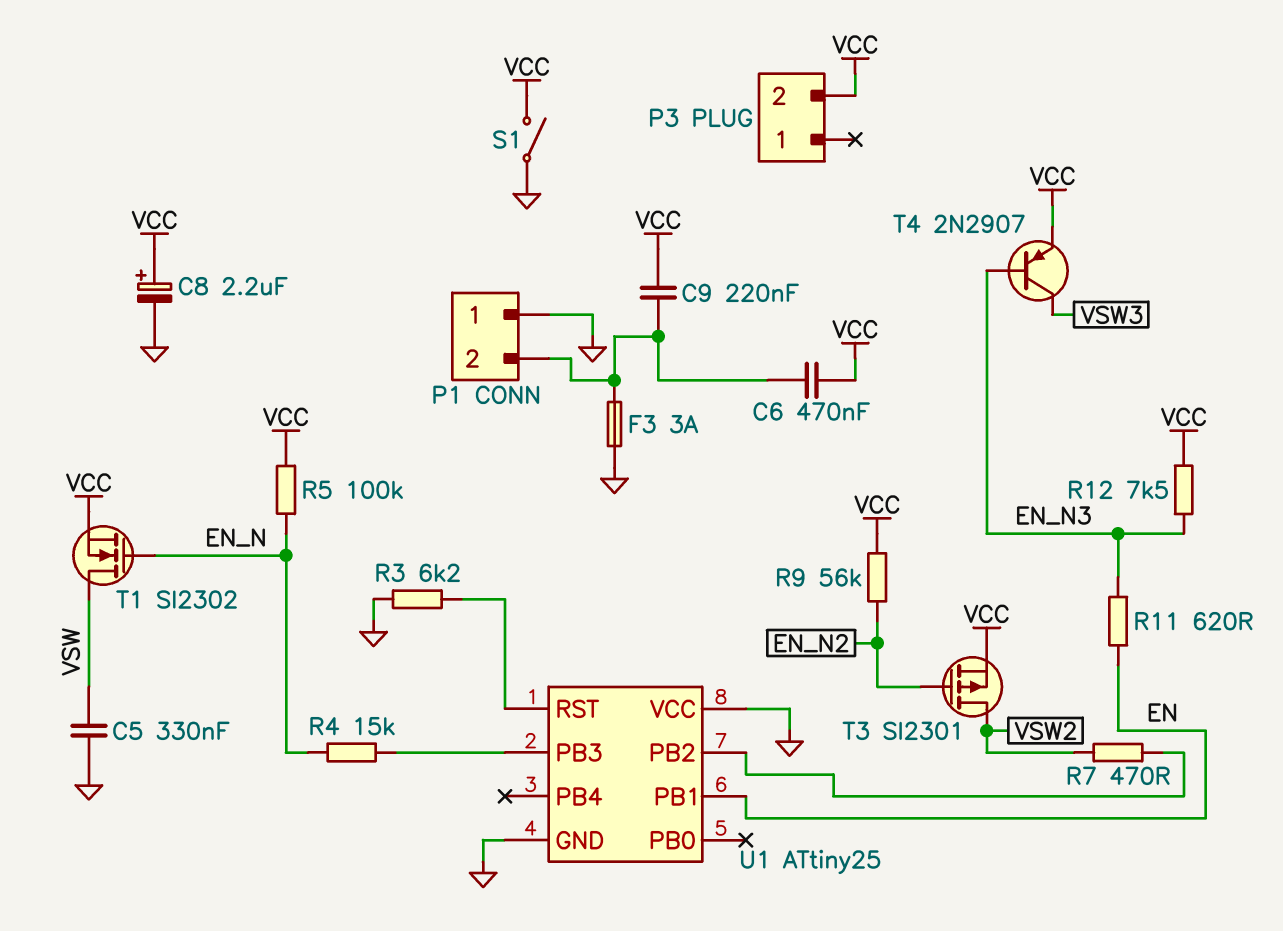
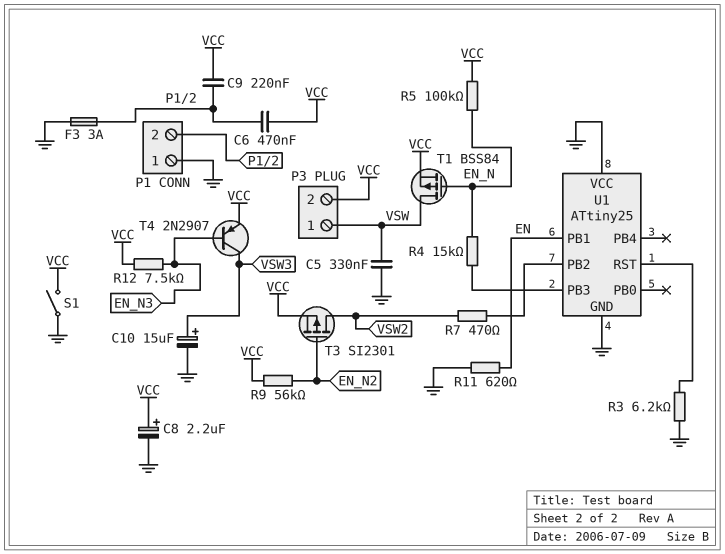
C10: none -> 15uF (plus VSW3, minus GND)
P3 pin 1: none -> VSW
R11: 620 (EN, EN_N3) -> 620 (EN, GND)
T1: NMOS SI2302 (G EN_N, D VSW, S VCC) -> PMOS BSS84 (G EN_N, D VSW, S VCC)

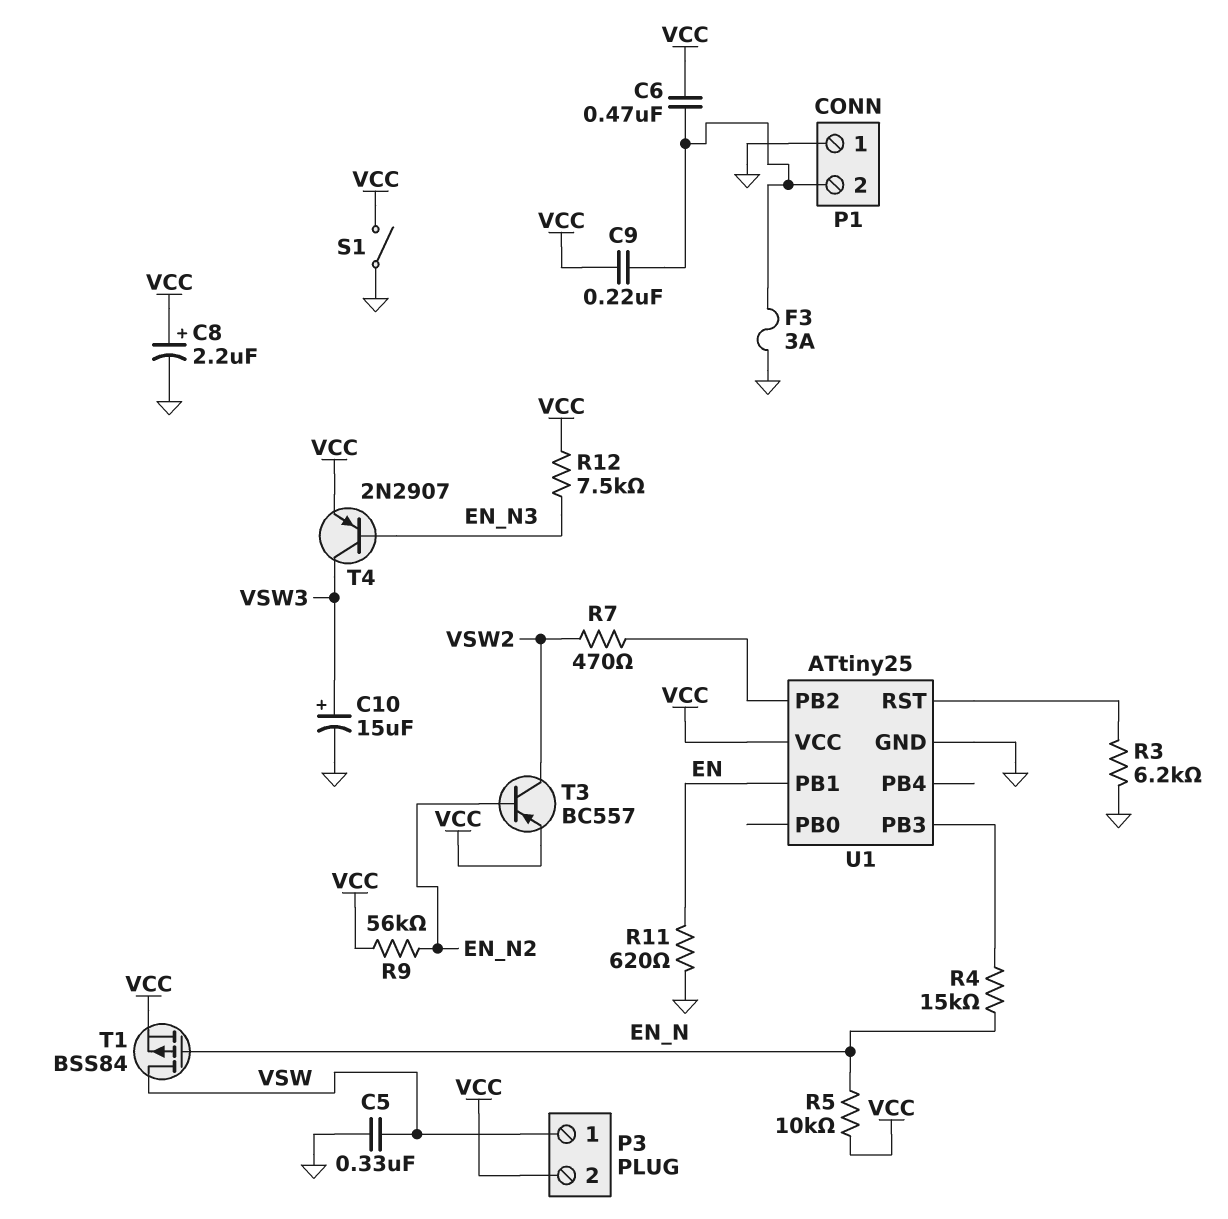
R5: 100k (EN_N, VCC) -> 10k (EN_N, VCC)
T3: PMOS SI2301 (G EN_N2, D VSW2, S VCC) -> PNP BC557 (B EN_N2, C VSW2, E VCC)
U1 pin VCC: GND -> VCC

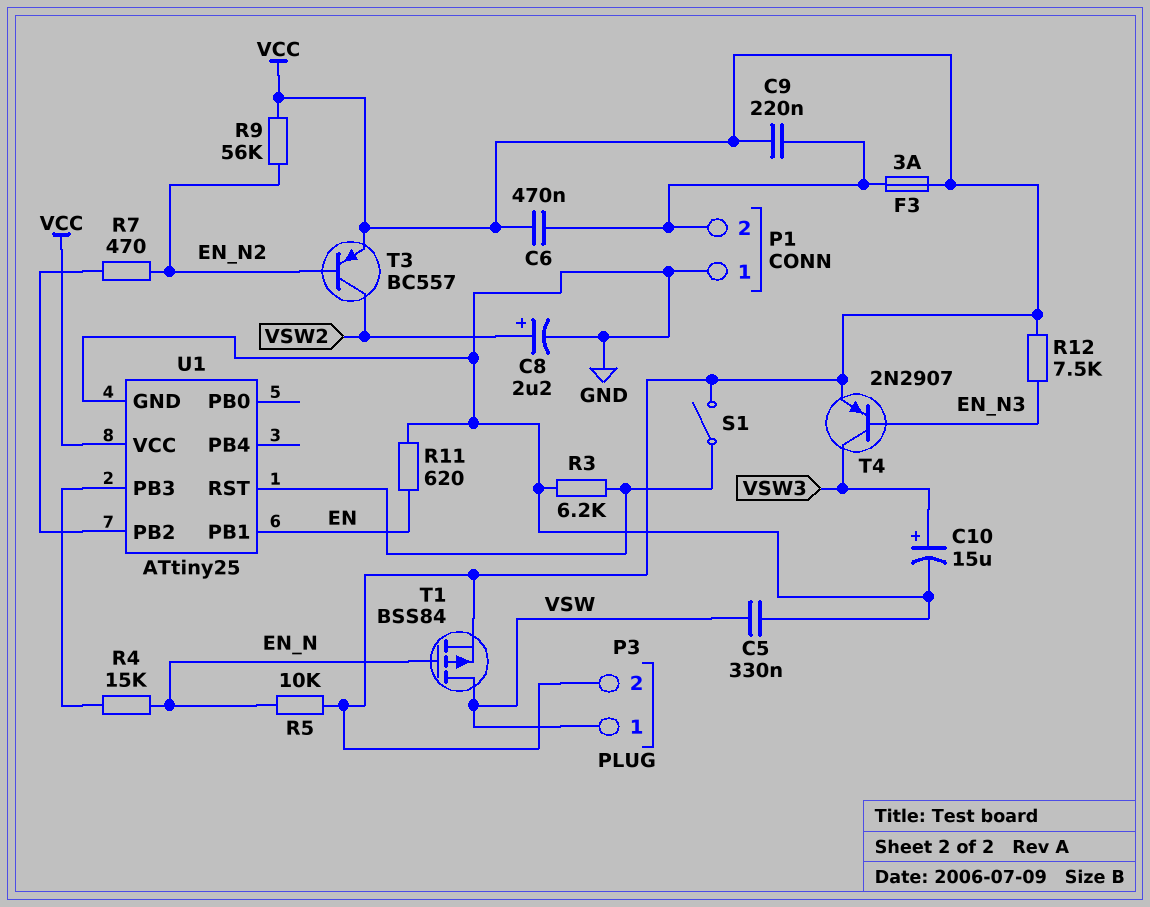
C8: 2.2uF (plus VCC, minus GND) -> 2.2uF (plus VSW2, minus GND)
F3: 3A (GND, P1/2) -> 3A (P1/2, VCC)
R7: 470 (U1/PB2, VSW2) -> 470 (EN_N2, U1/PB2)
S1: switch (GND, VCC) -> switch (U1/RST, VCC)

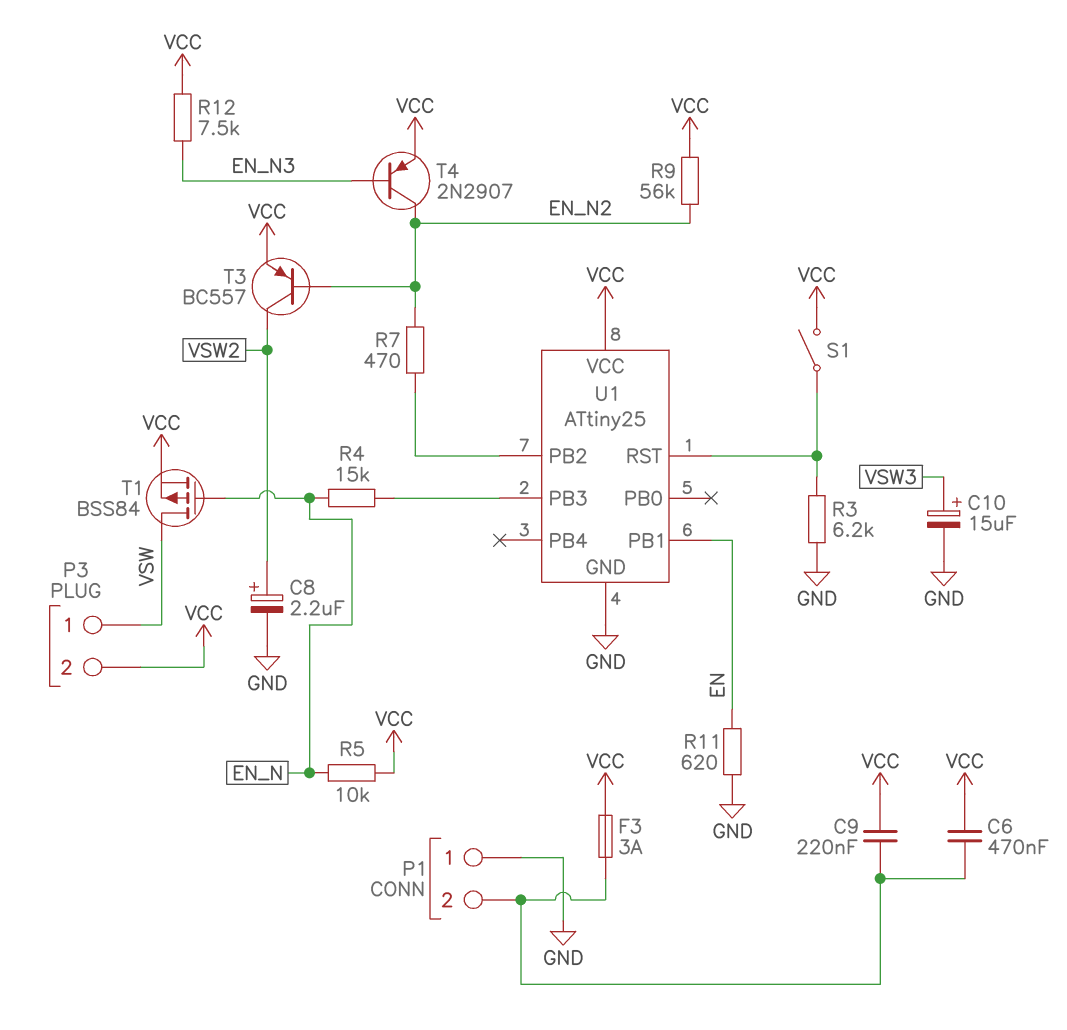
C5: 330nF (GND, VSW) -> none
T4: PNP 2N2907 (B EN_N3, C VSW3, E VCC) -> PNP 2N2907 (B EN_N3, C EN_N2, E VCC)

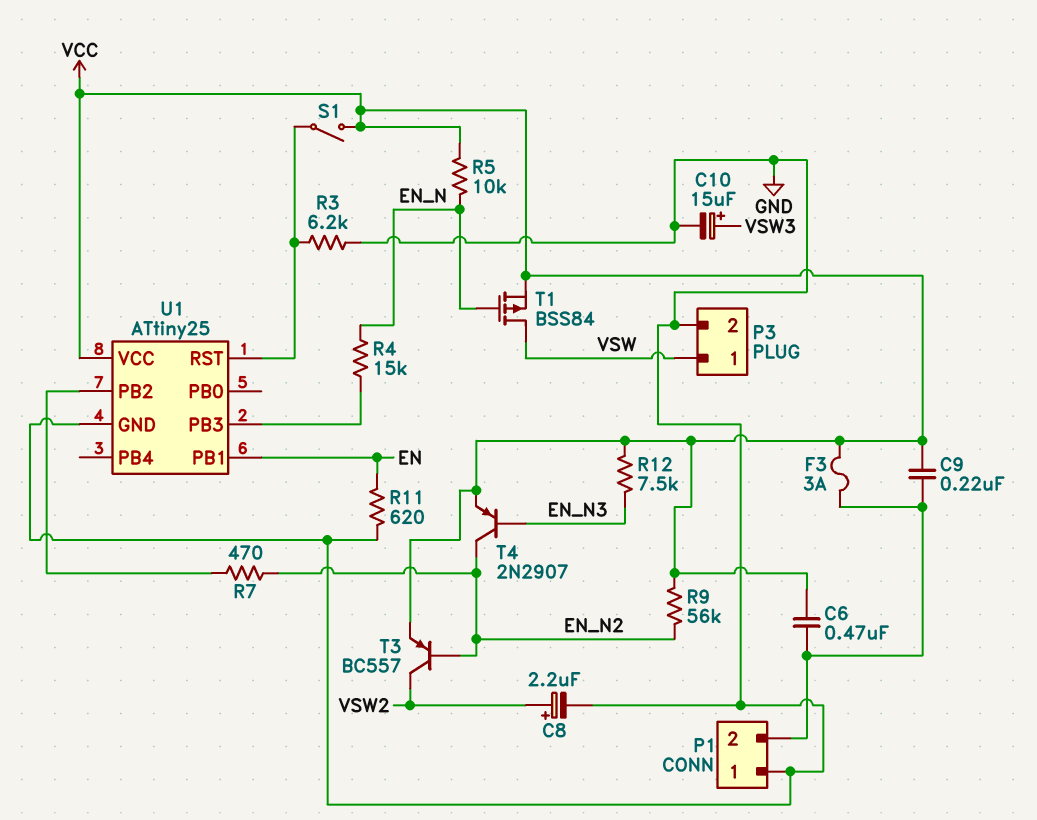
P3 pin 2: VCC -> GND

